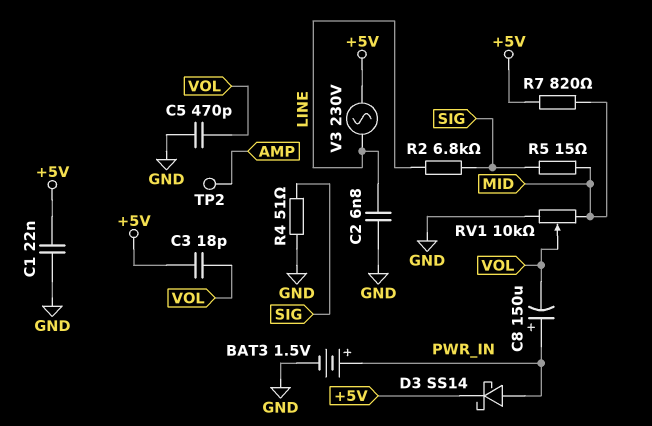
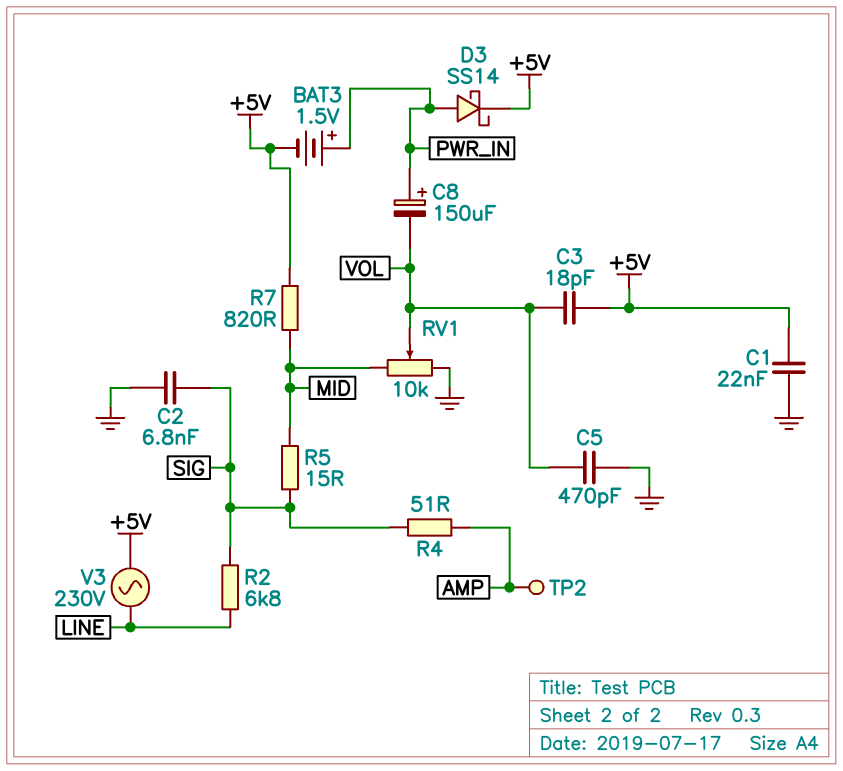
BAT3: 1.5V (plus PWR_IN, minus GND) -> 1.5V (plus PWR_IN, minus +5V)
C2: 6.8nF (GND, LINE) -> 6.8nF (GND, SIG)
R4: 51 (GND, SIG) -> 51 (AMP, SIG)

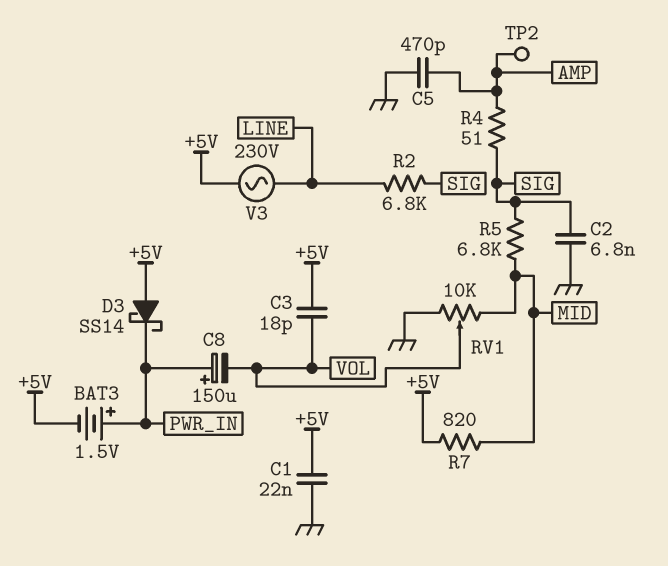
C5: 470pF (GND, VOL) -> 470pF (AMP, GND)
D3: schottky SS14 (A PWR_IN, K +5V) -> schottky SS14 (A +5V, K PWR_IN)
R5: 15 (MID, SIG) -> 6.8k (MID, SIG)

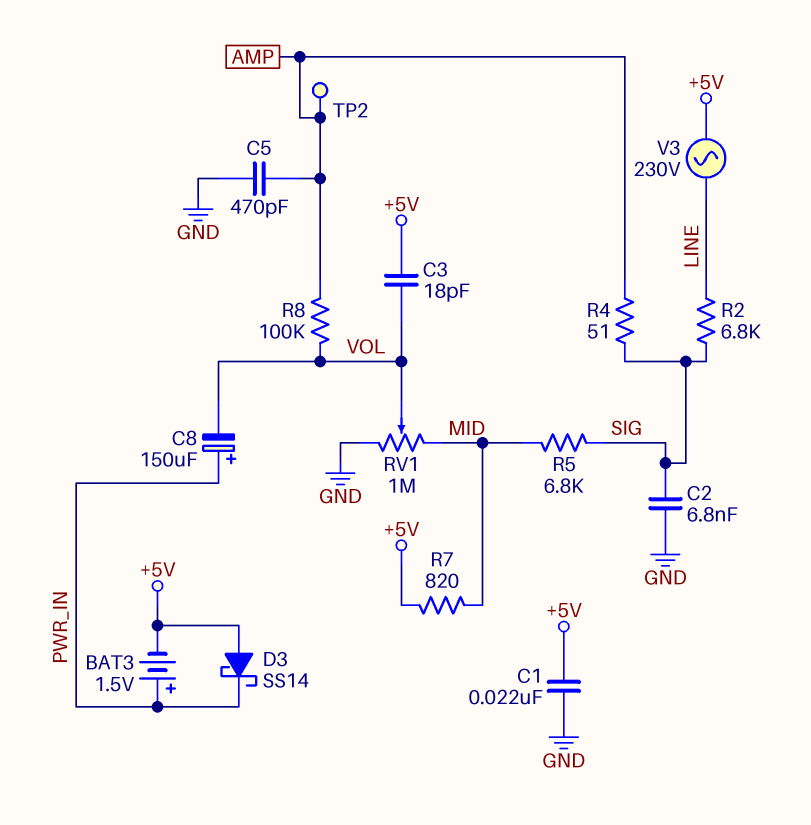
R8: none -> 100k (AMP, VOL)
RV1: 10k (GND, MID, wiper VOL) -> 1M (GND, MID, wiper VOL)

